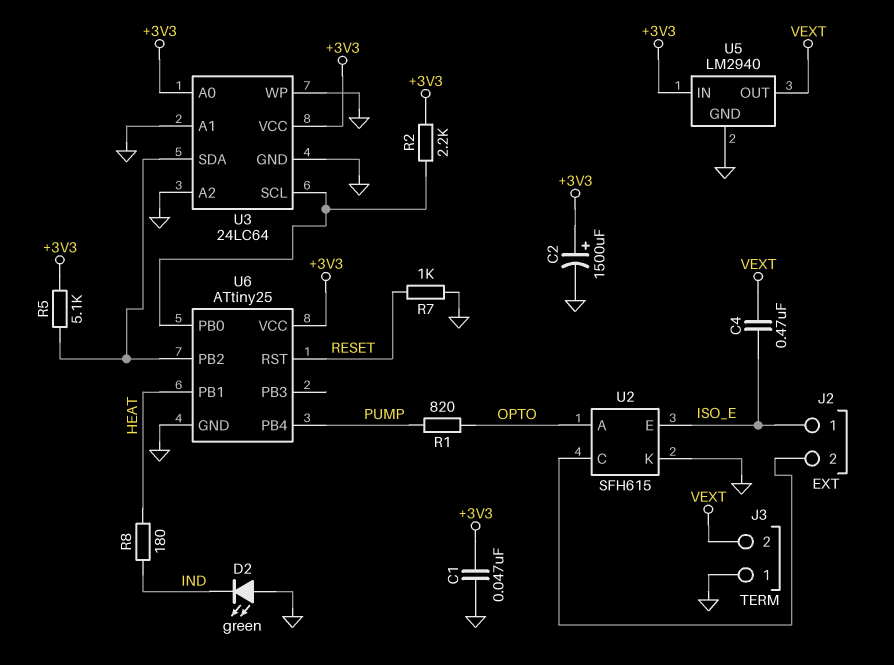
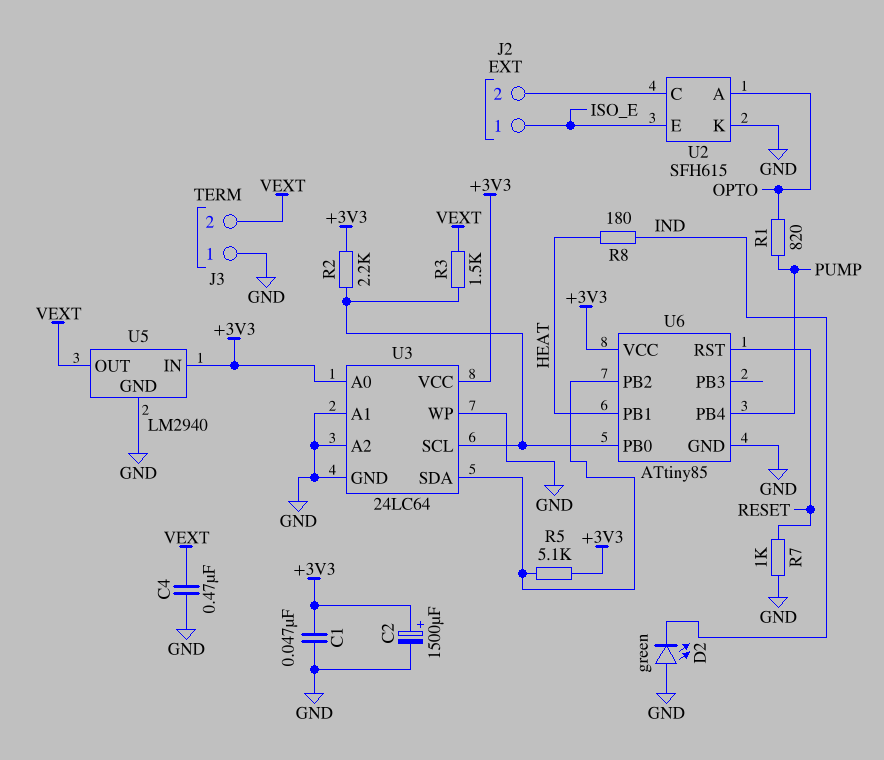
C4: 470nF (ISO_E, VEXT) -> 470nF (GND, VEXT)
R3: none -> 1.5k (U3/SCL, VEXT)
U6: ATtiny25 -> ATtiny85

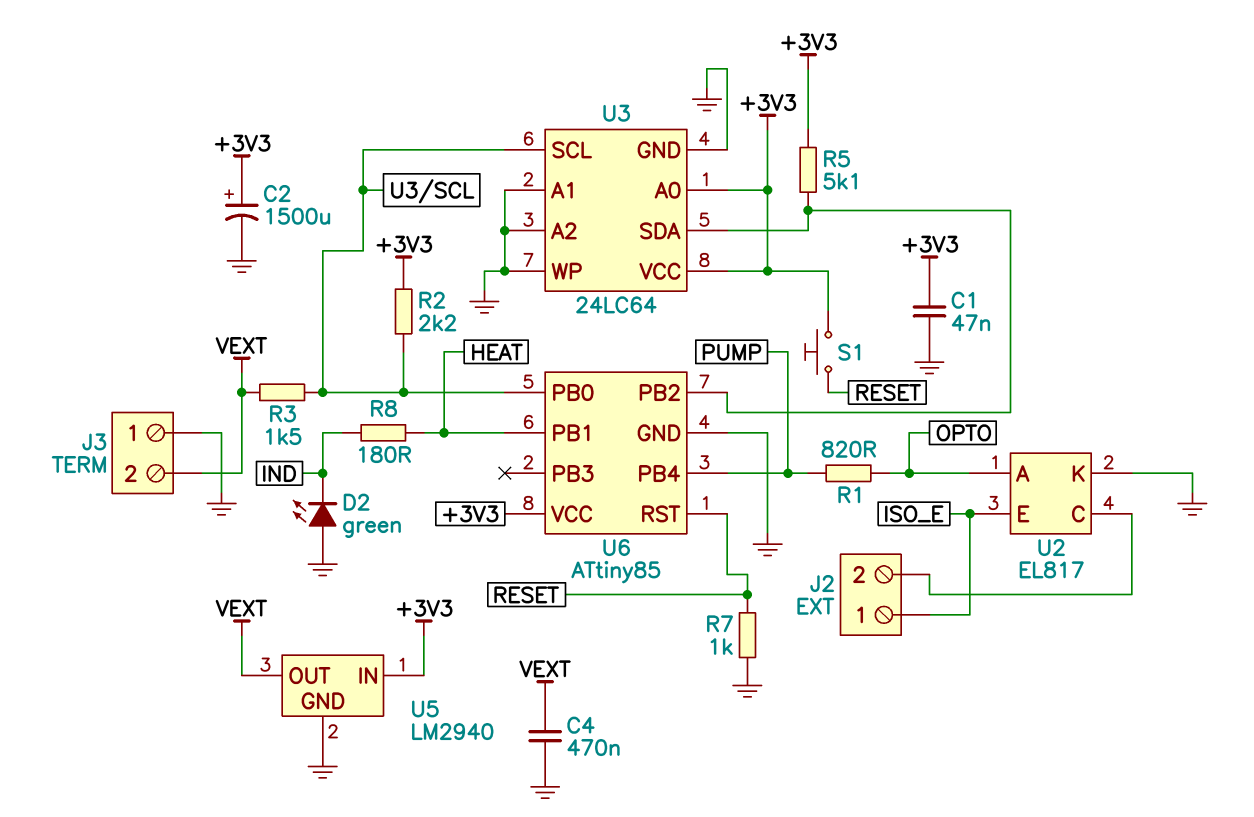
S1: none -> button (+3V3, RESET)
U2: SFH615 -> EL817

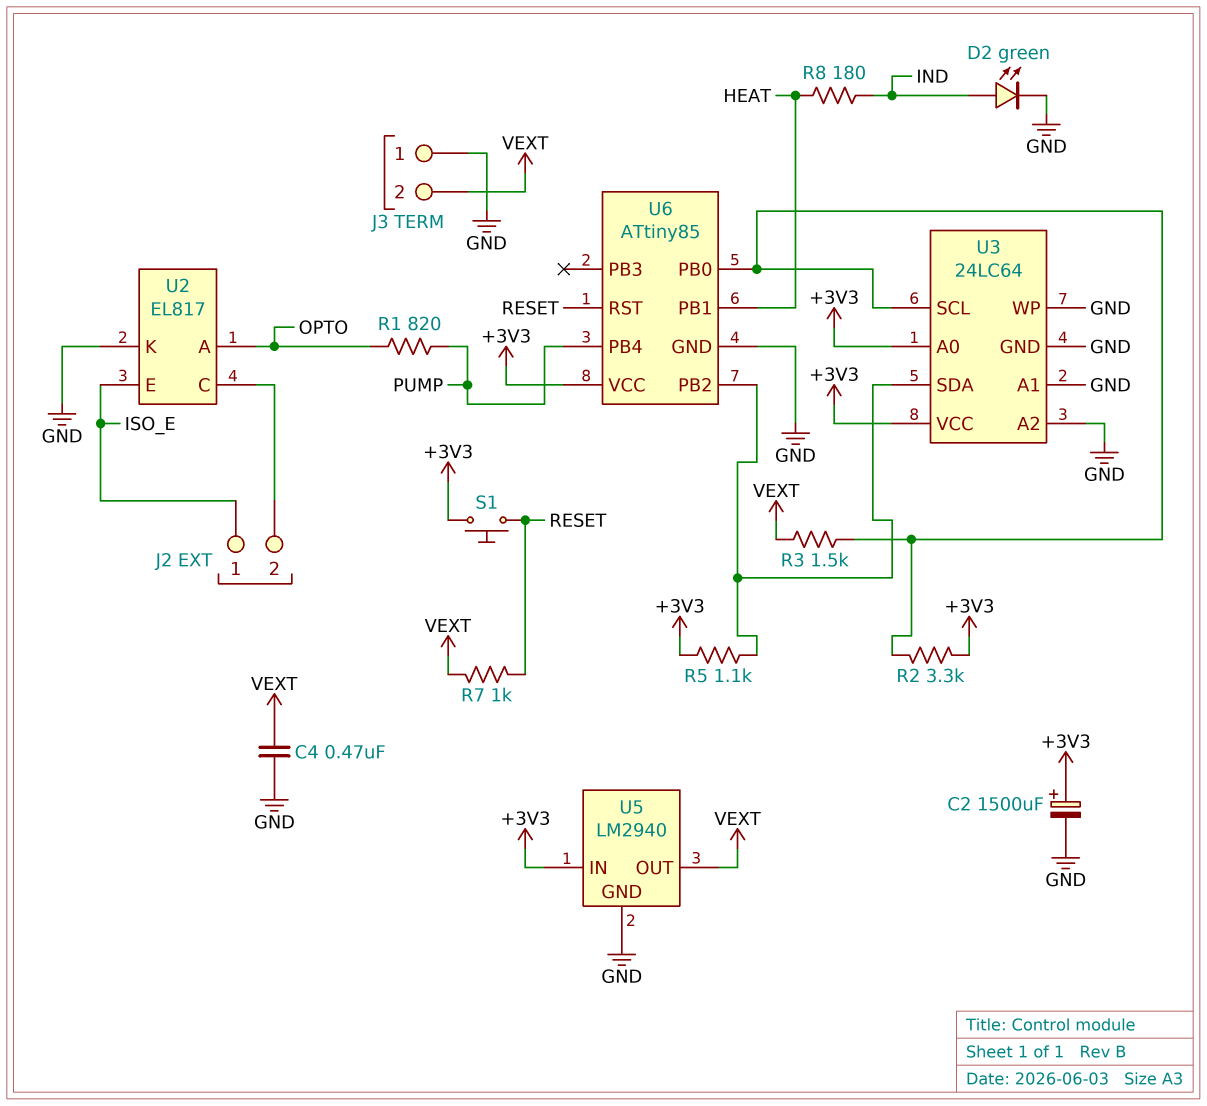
C1: 47nF (+3V3, GND) -> none
D2: LED green (A GND, K IND) -> LED green (A IND, K GND)
R2: 2.2k (+3V3, U3/SCL) -> 3.3k (+3V3, U3/SCL)
R5: 5.1k (+3V3, U3/SDA) -> 1.1k (+3V3, U3/SDA)
R7: 1k (GND, RESET) -> 1k (RESET, VEXT)

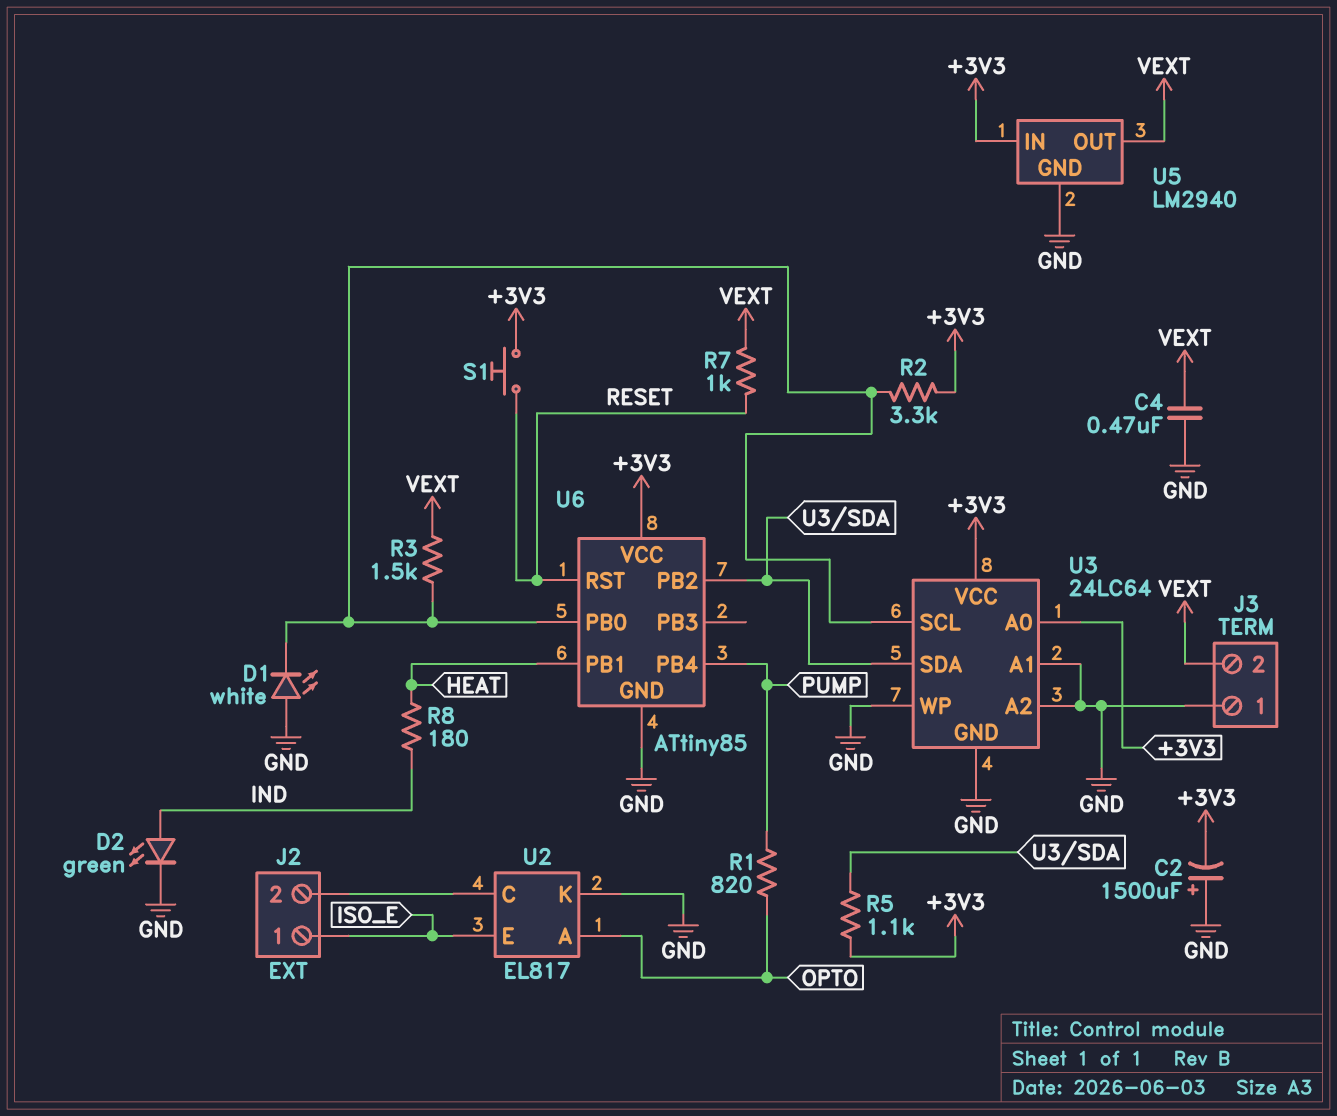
C2: 1500uF (plus +3V3, minus GND) -> 1500uF (plus GND, minus +3V3)
D1: none -> LED white (A GND, K U3/SCL)

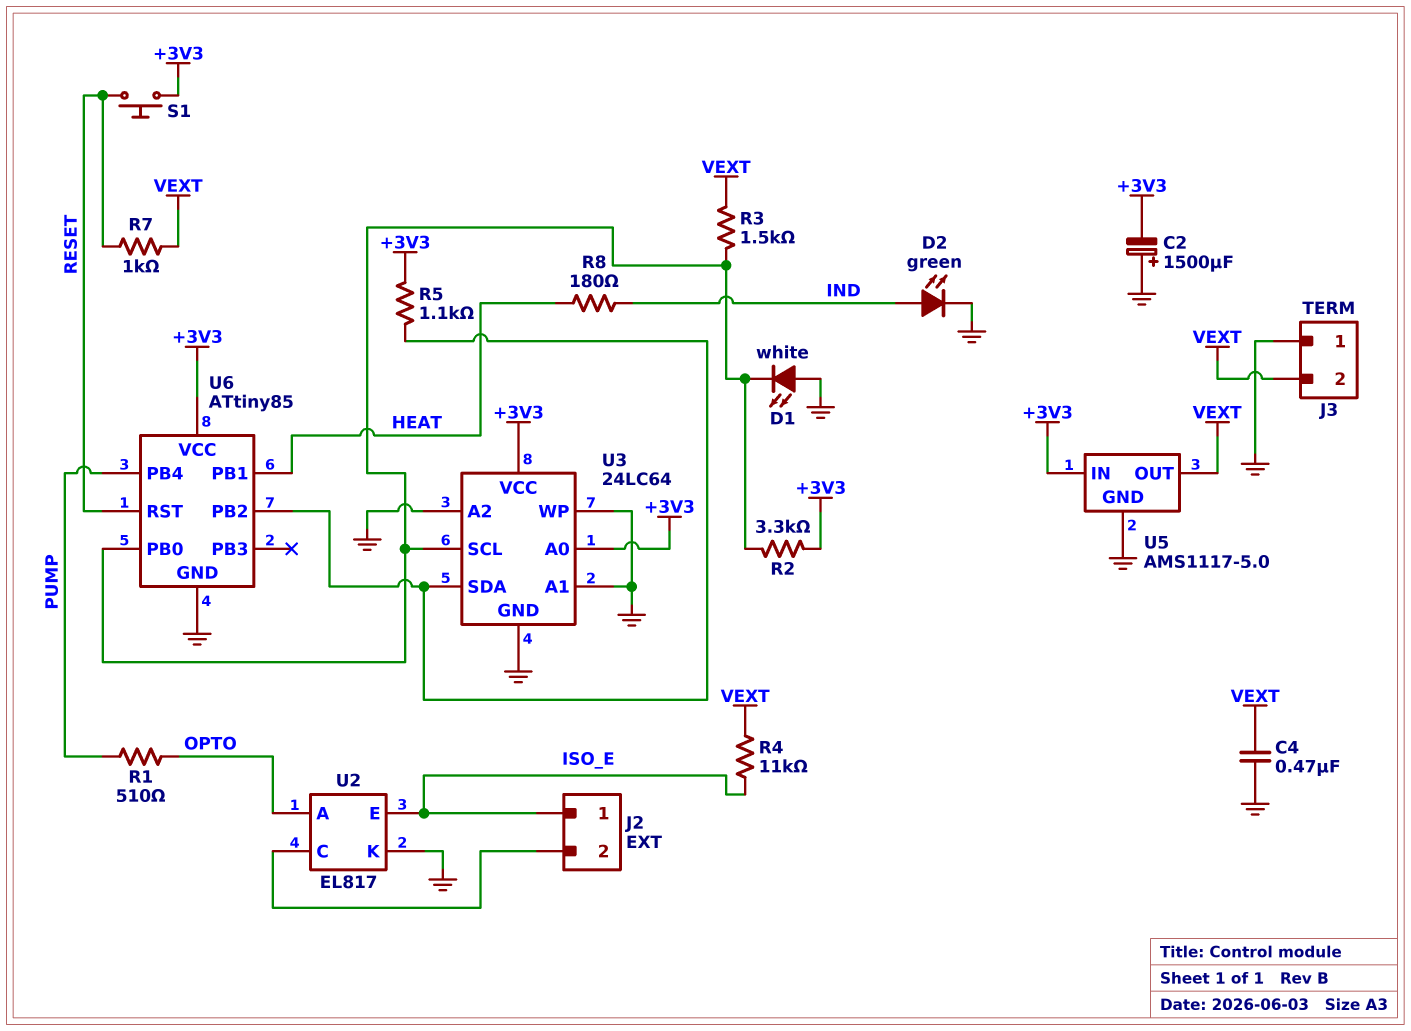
R1: 820 (OPTO, PUMP) -> 510 (OPTO, PUMP)
R4: none -> 11k (ISO_E, VEXT)
U5: LM2940 -> AMS1117-5.0

